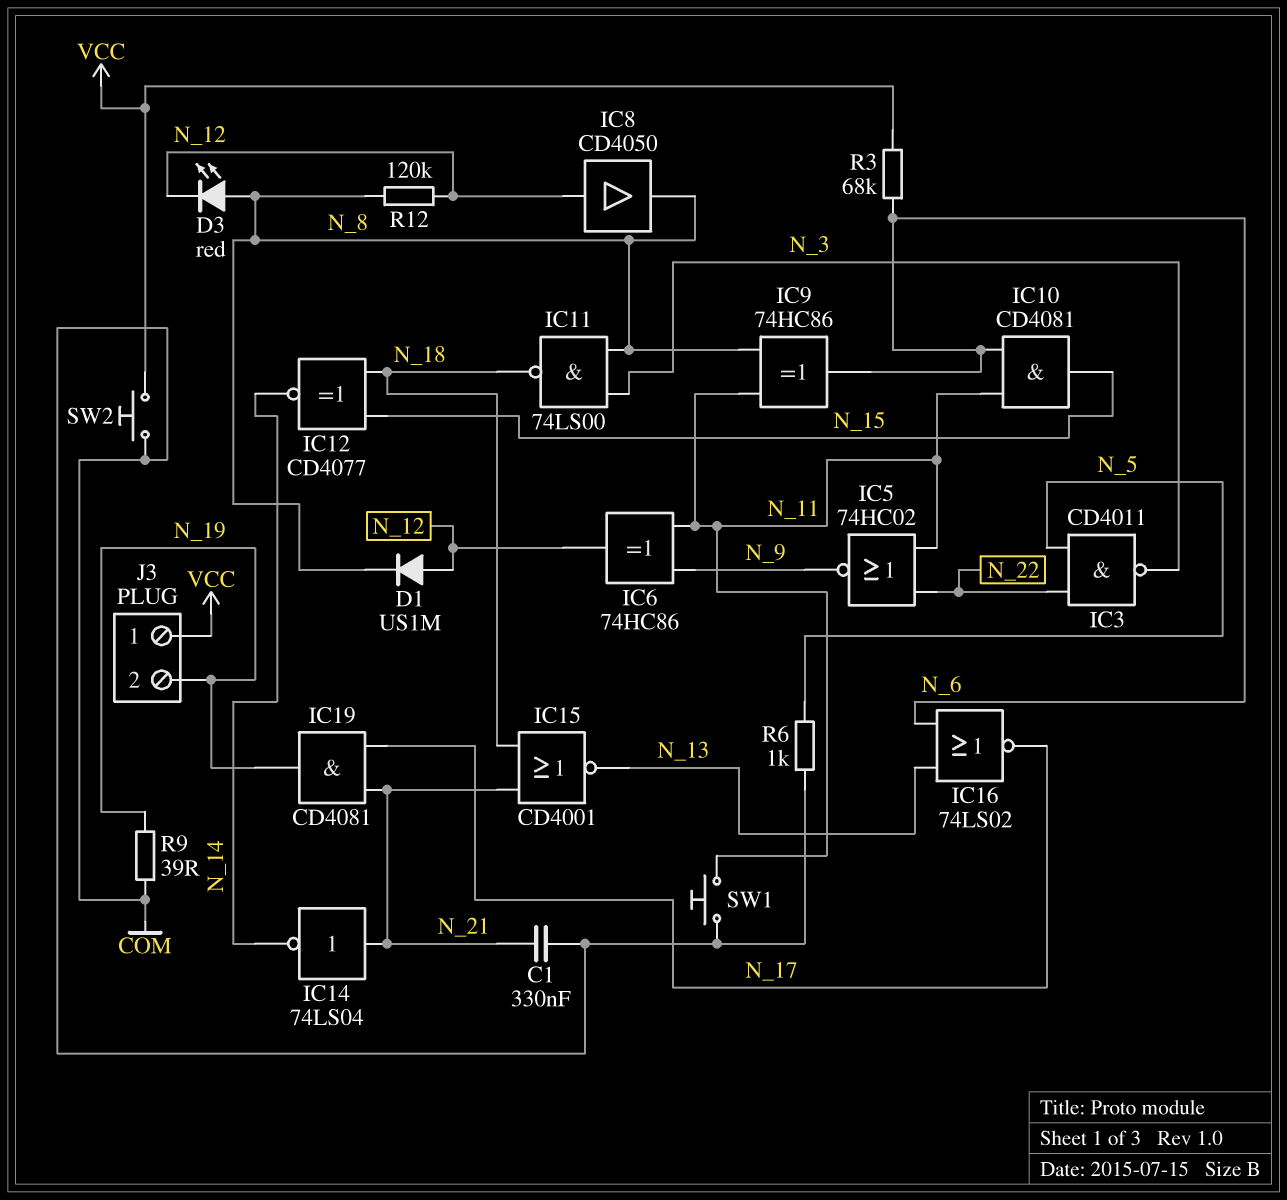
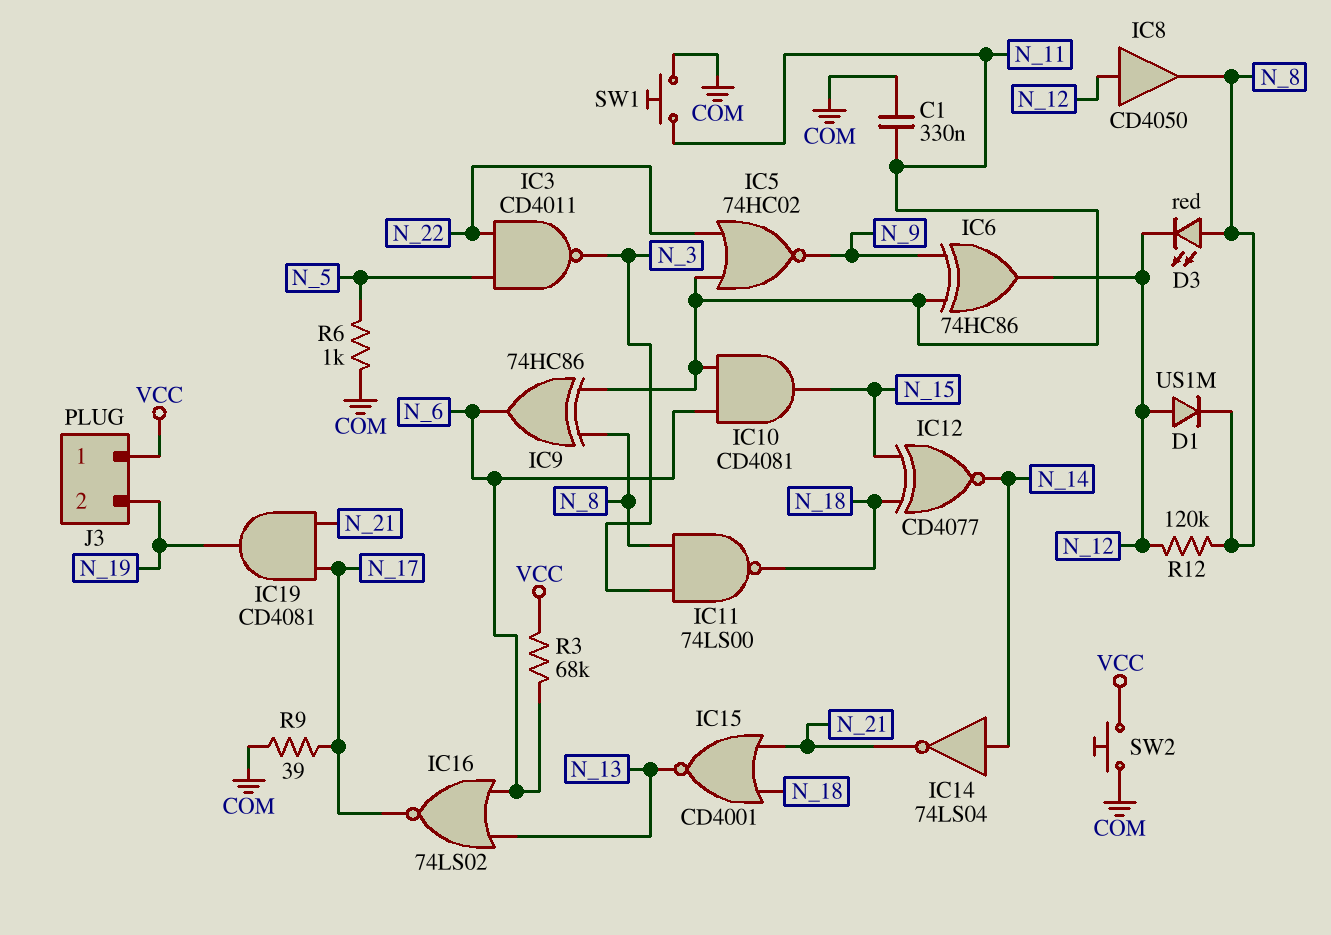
C1: 330nF (COM, N_21) -> 330nF (COM, N_11)
IC14: NOT 74LS04 (in N_21, out N_14) -> NOT 74LS04 (in N_14, out N_21)
R9: 39 (COM, N_19) -> 39 (COM, N_17)

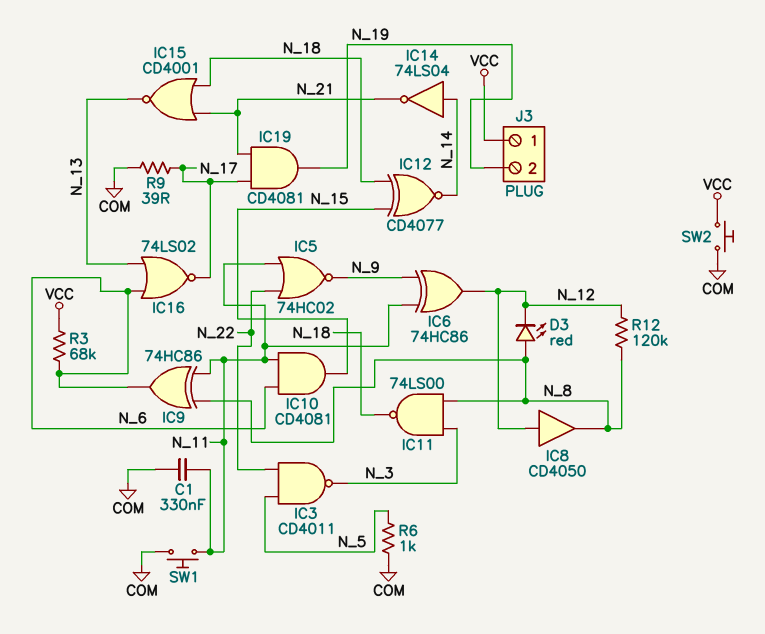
D1: diode US1M (A N_12, K N_8) -> none

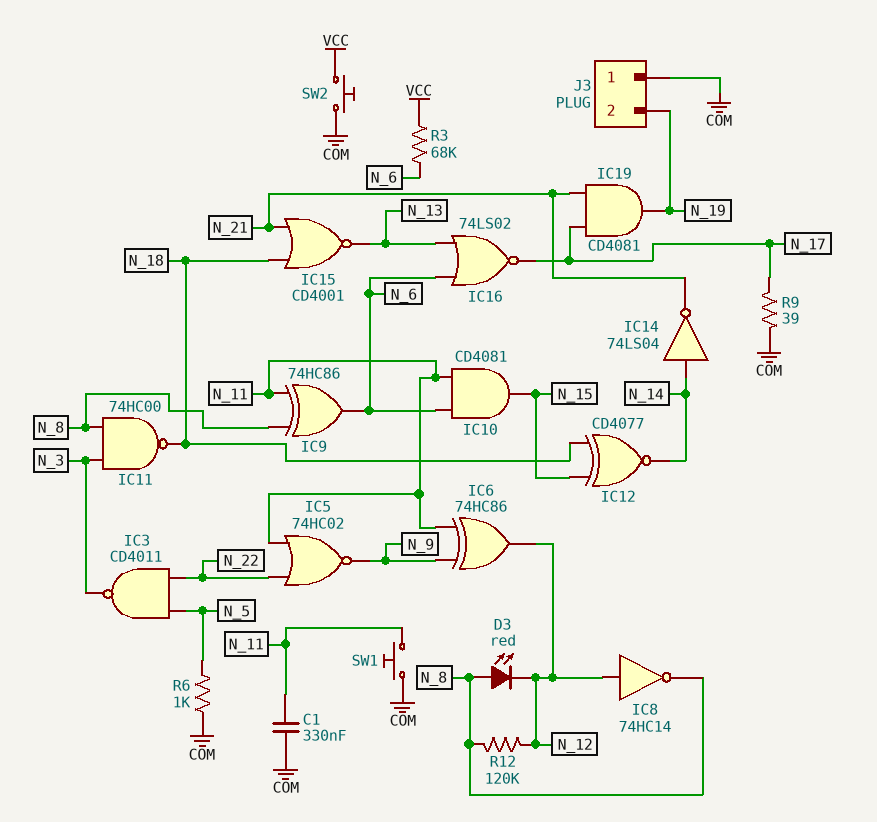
IC8: buffer CD4050 (in N_12, out N_8) -> NOT 74HC14 (in N_12, out N_8)
IC11: NAND 74LS00 (in N_3, in N_8, out N_18) -> NAND 74HC00 (in N_3, in N_8, out N_18)
J3 pin 1: VCC -> COM

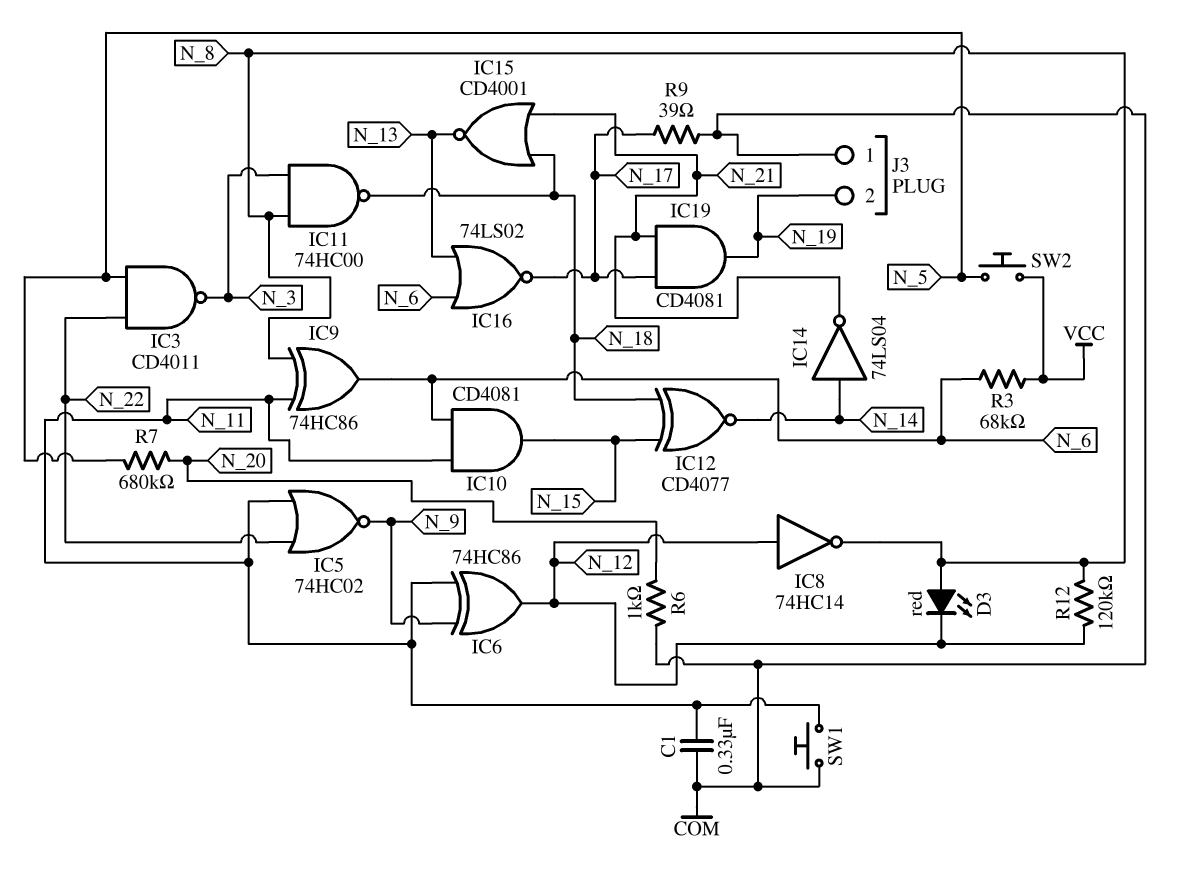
R6: 1k (COM, N_5) -> 1k (COM, N_20)
R7: none -> 680k (N_5, N_20)
SW2: button (COM, VCC) -> button (N_5, VCC)

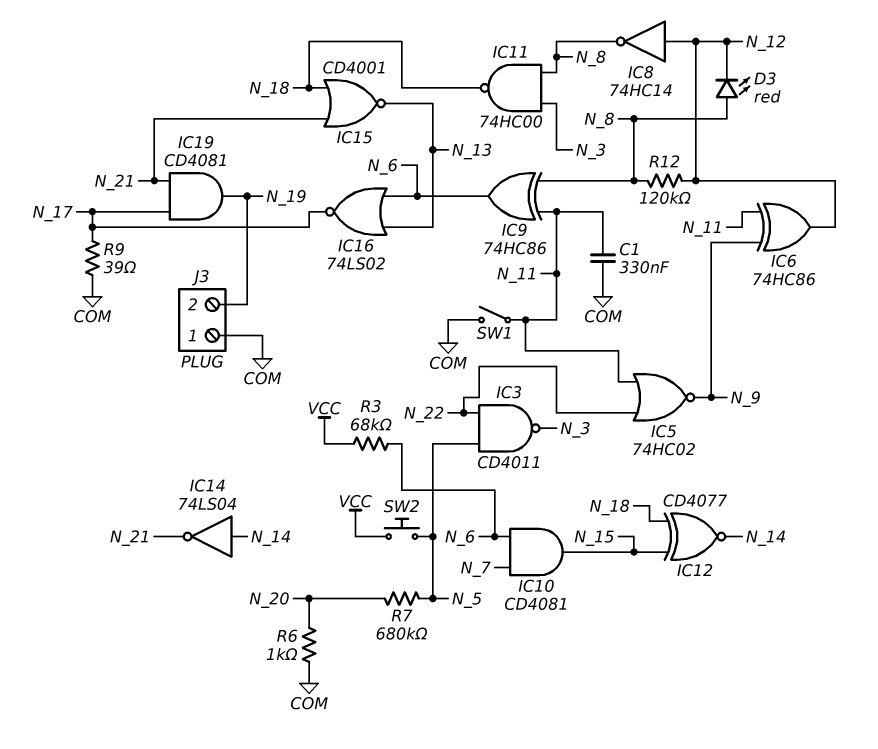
IC10: AND CD4081 (in N_6, in N_11, out N_15) -> AND CD4081 (in N_6, in N_7, out N_15)
SW1: button (COM, N_11) -> switch (COM, N_11)

